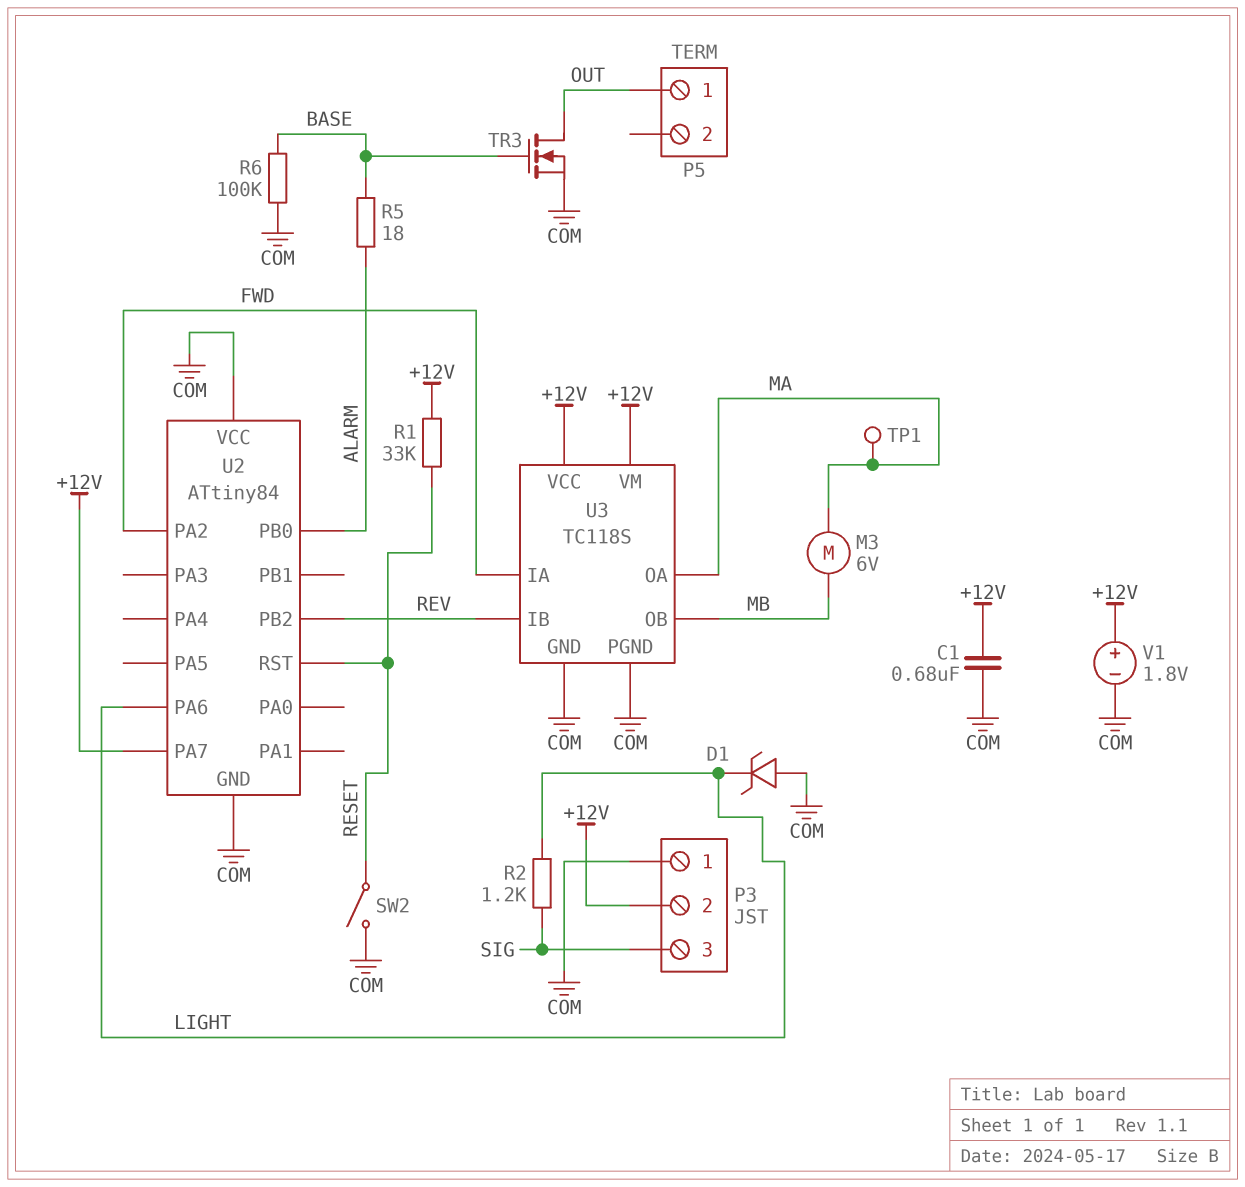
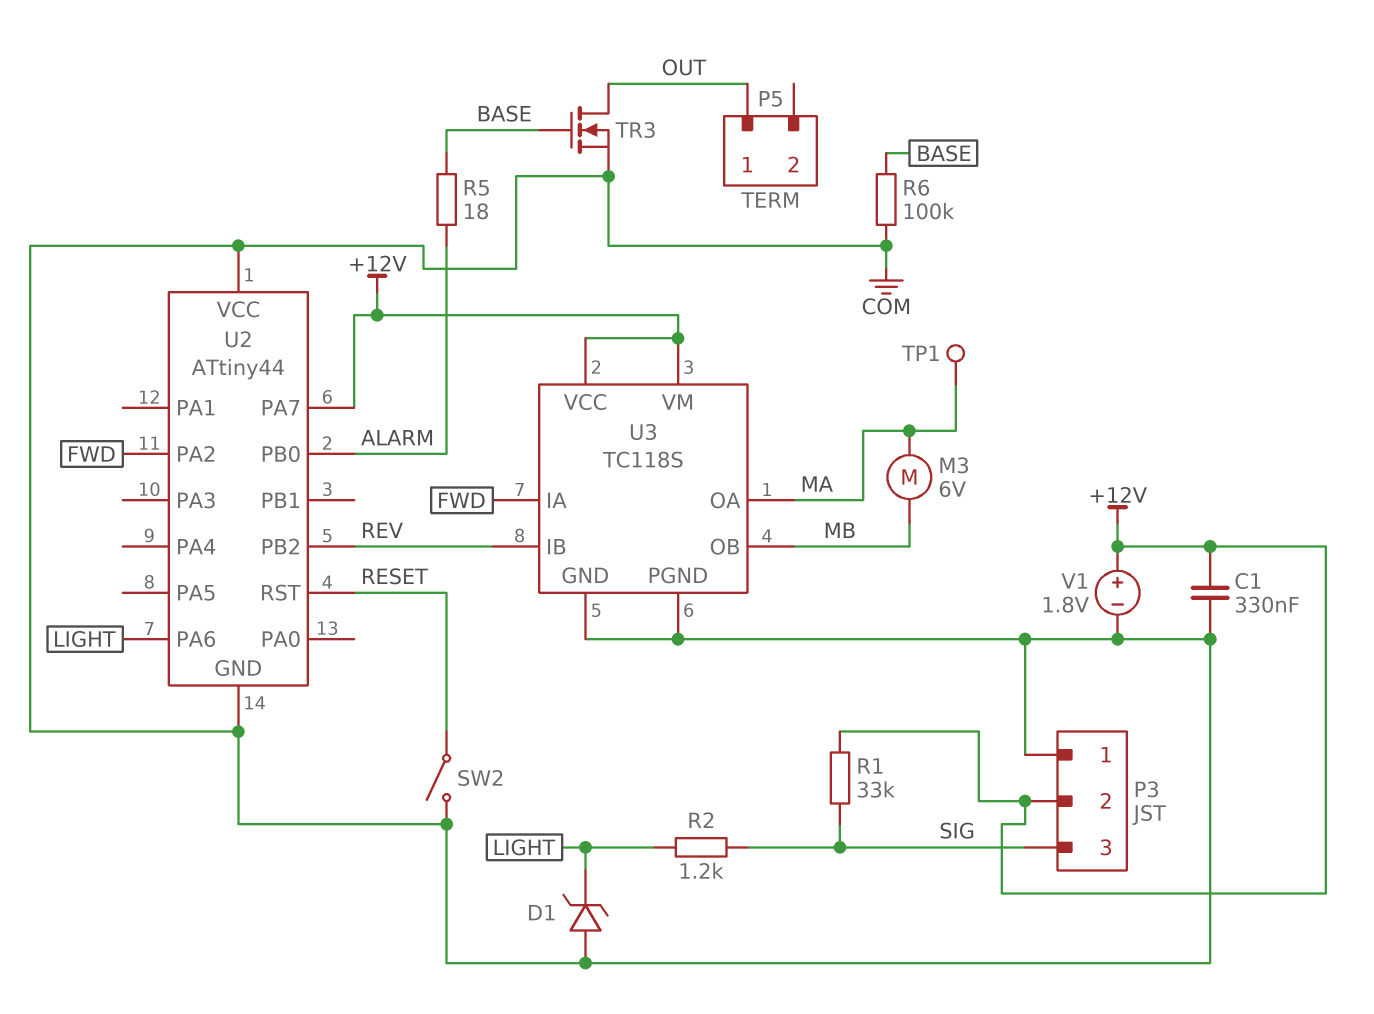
C1: 680nF (+12V, COM) -> 330nF (+12V, COM)
R1: 33k (+12V, RESET) -> 33k (+12V, SIG)
U2: ATtiny84 -> ATtiny44

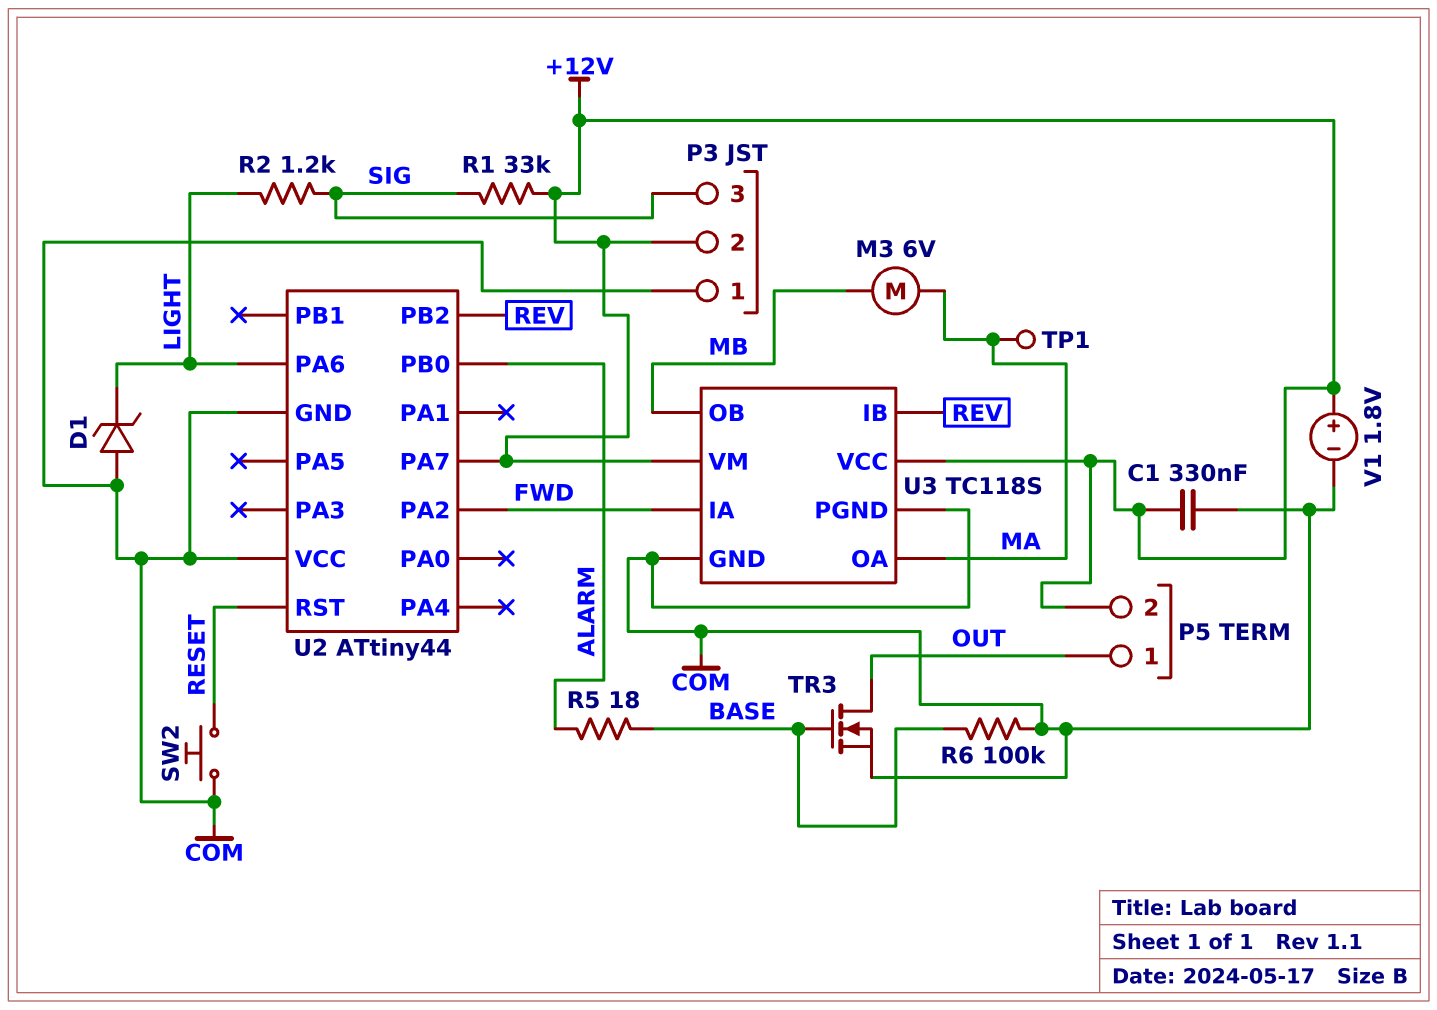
P5 pin 2: none -> +12V
SW2: switch (COM, RESET) -> button (COM, RESET)

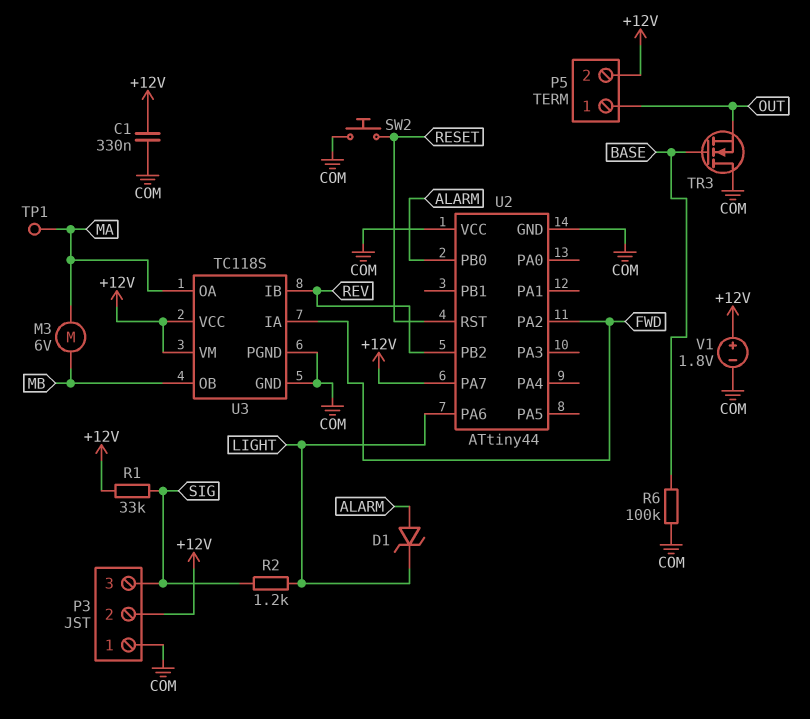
D1: zener (A COM, K LIGHT) -> zener (A ALARM, K LIGHT)
R5: 18 (ALARM, BASE) -> none
TR3: NMOS (G BASE, D OUT, S COM) -> NMOS (G BASE, D COM, S OUT)

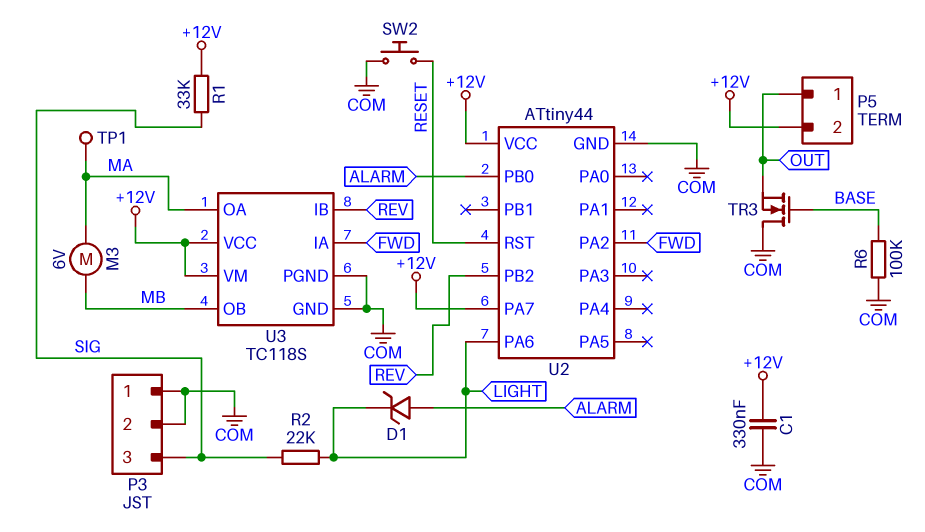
P3 pin 2: +12V -> COM
R2: 1.2k (LIGHT, SIG) -> 22k (LIGHT, SIG)
U2 pin VCC: COM -> +12V
V1: 1.8V (plus +12V, minus COM) -> none

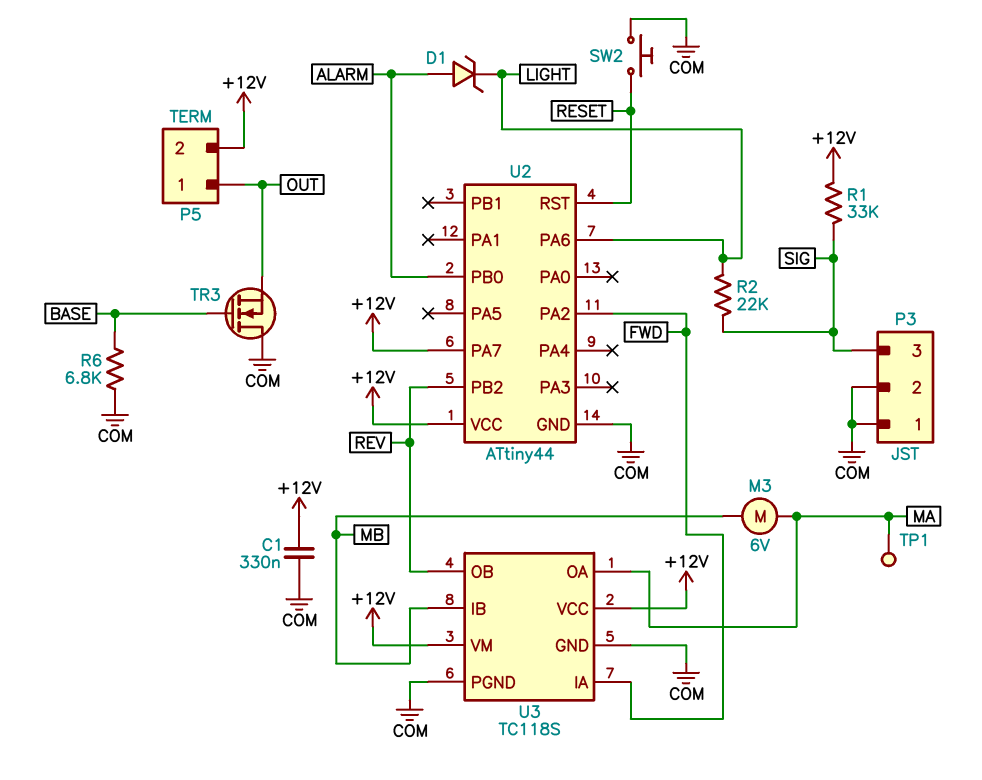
R6: 100k (BASE, COM) -> 6.8k (BASE, COM)
U3 pin IB: REV -> MB
U3 pin OB: MB -> REV

